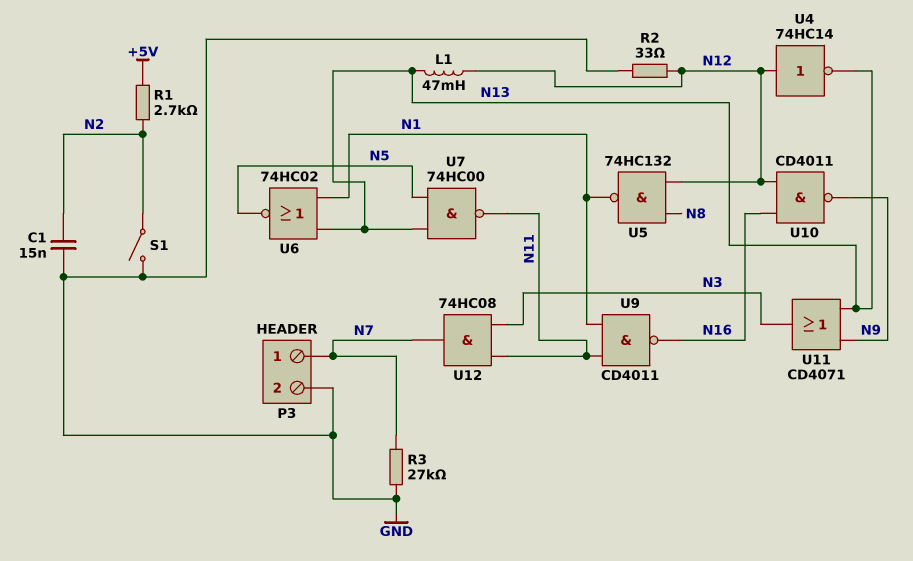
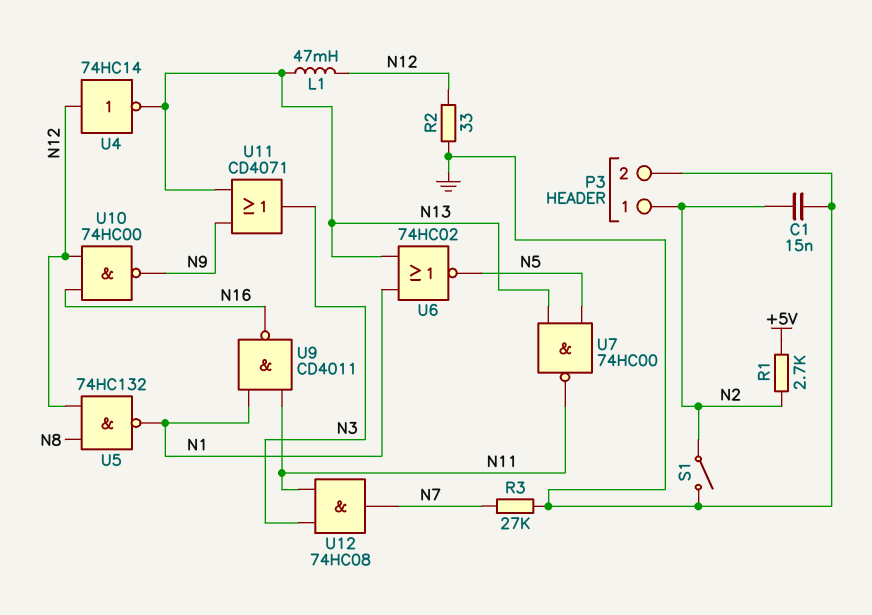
P3 pin 1: N7 -> N2
U10: NAND CD4011 (in N12, in N16, out N9) -> NAND 74HC00 (in N12, in N16, out N9)

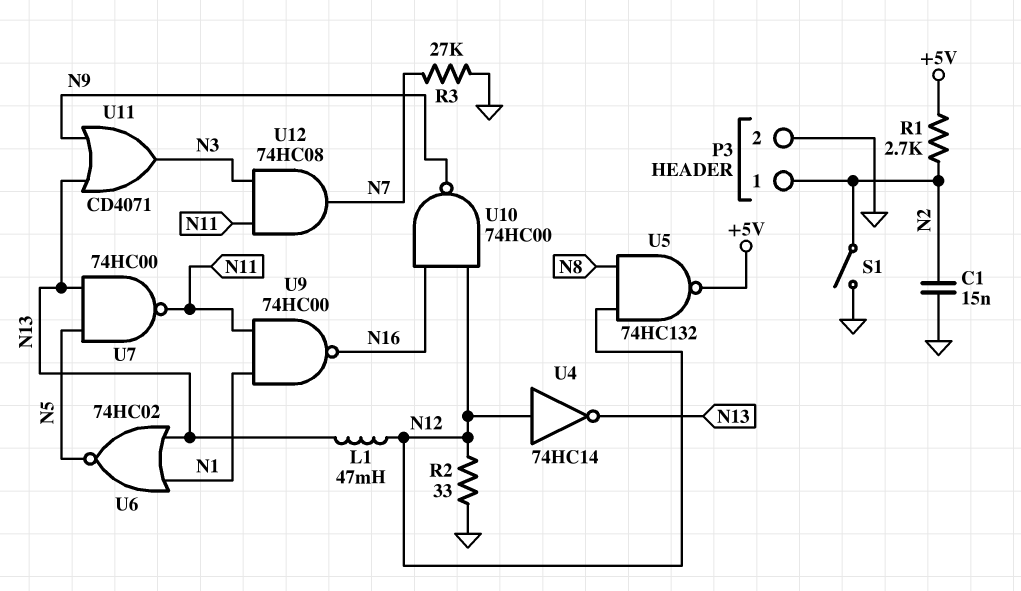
U5: NAND 74HC132 (in N8, in N12, out N1) -> NAND 74HC132 (in N8, in N12, out +5V)
U9: NAND CD4011 (in N1, in N11, out N16) -> NAND 74HC00 (in N1, in N11, out N16)

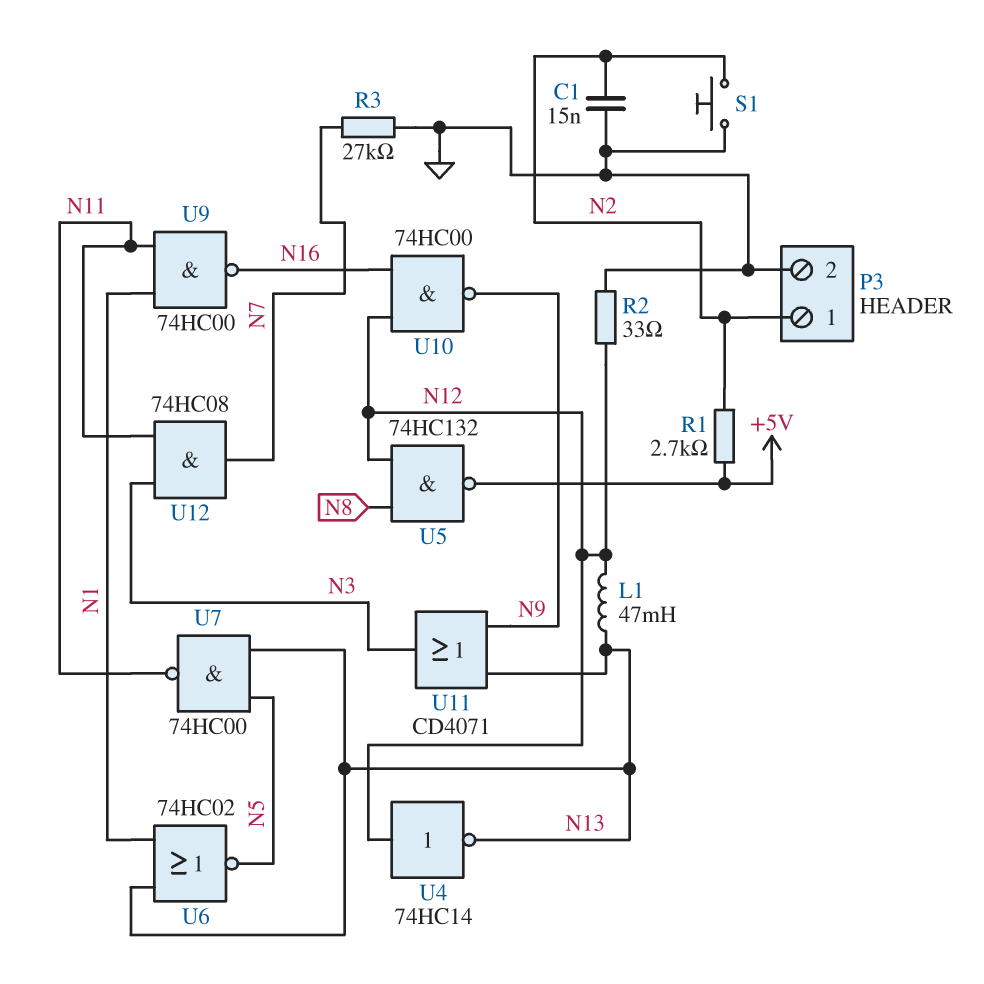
S1: switch (GND, N2) -> button (GND, N2)

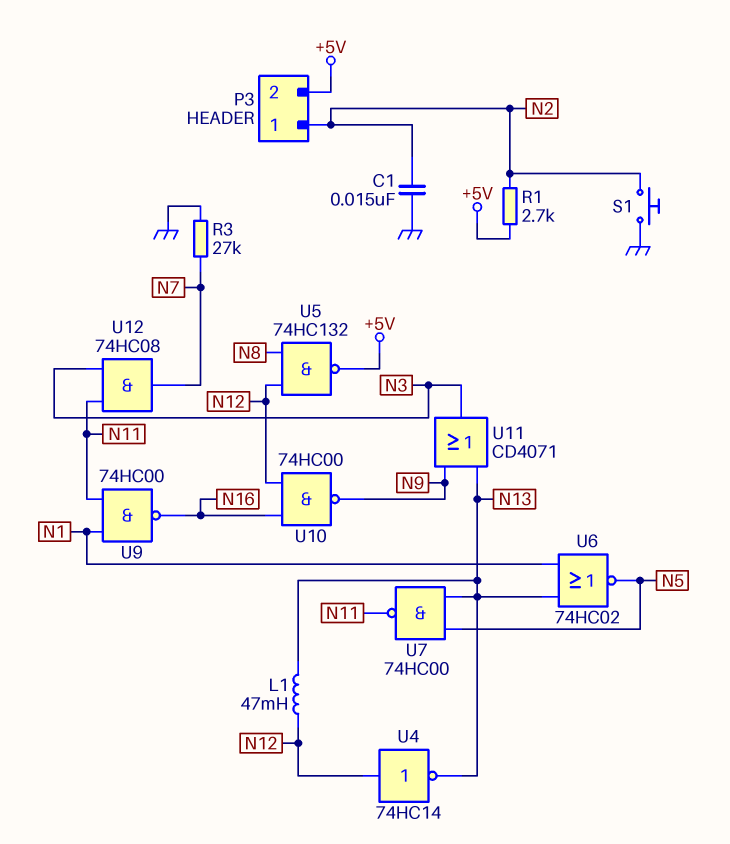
P3 pin 2: GND -> +5V
R2: 33 (GND, N12) -> none

